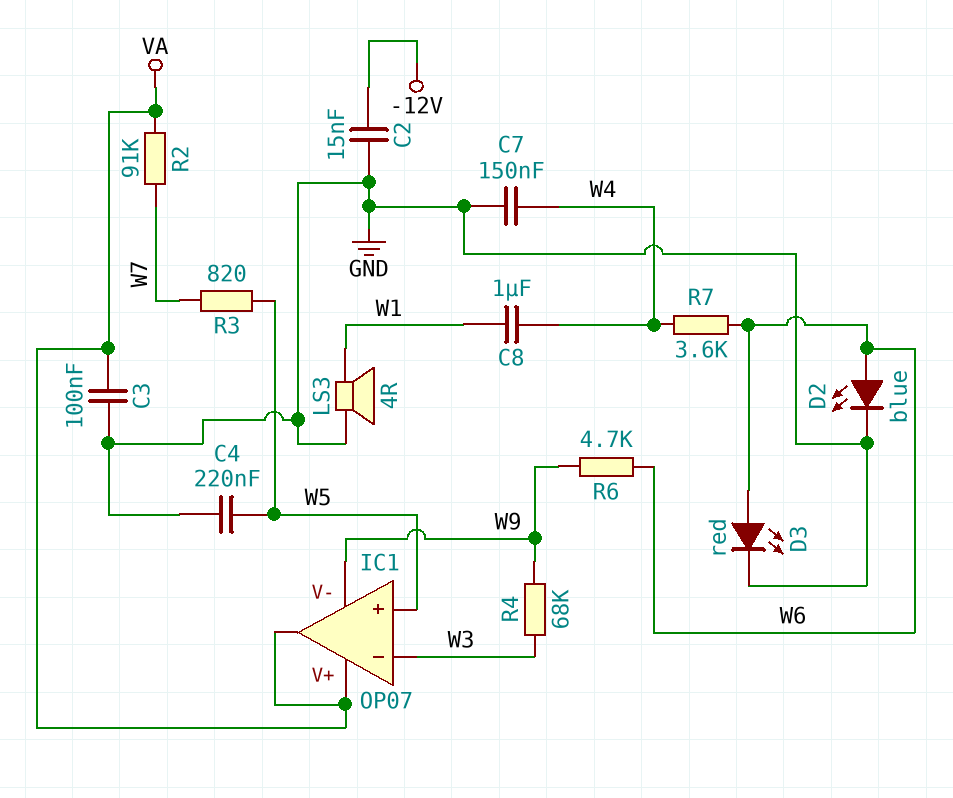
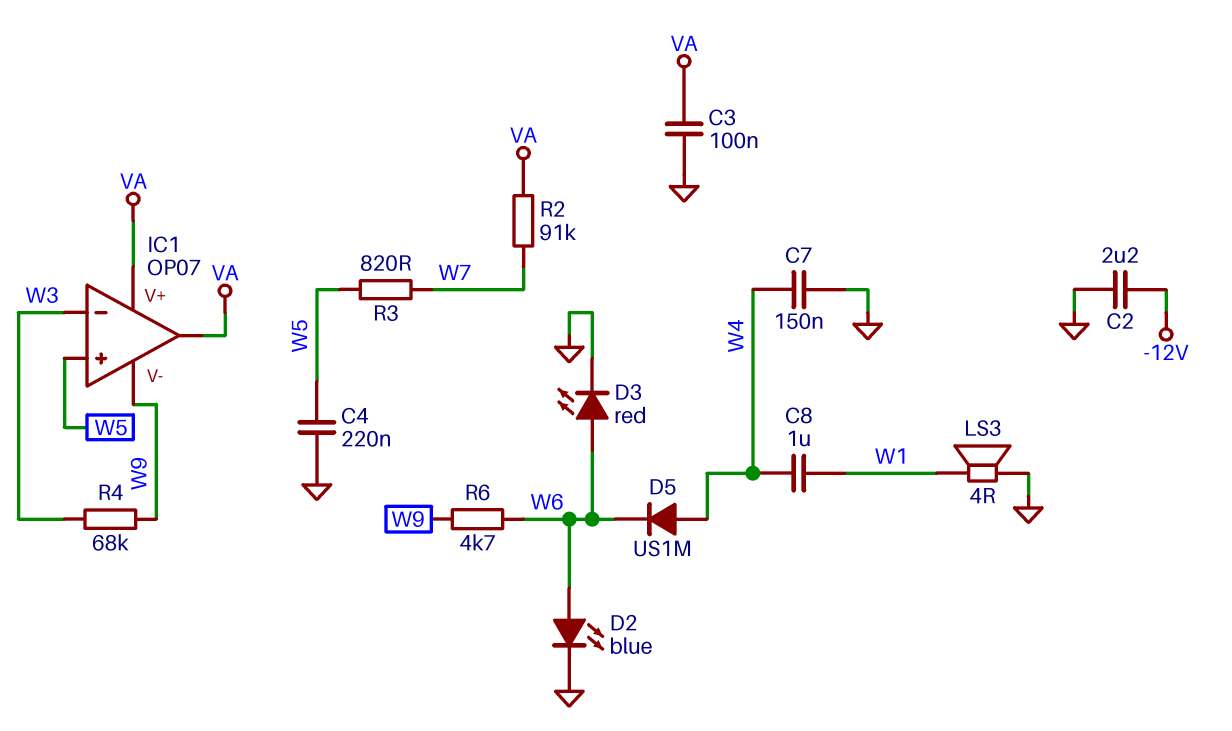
C2: 15nF (-12V, GND) -> 2.2uF (-12V, GND)
D5: none -> diode US1M (A W4, K W6)
R7: 3.6k (W4, W6) -> none

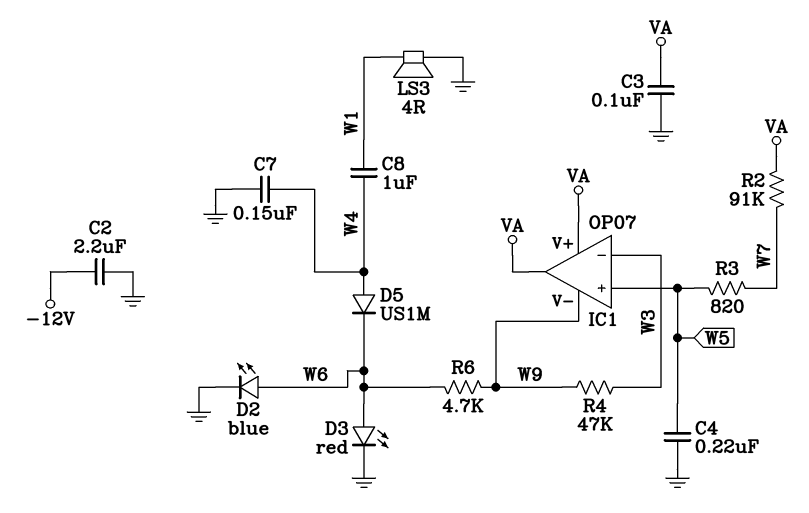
R4: 68k (W3, W9) -> 47k (W3, W9)

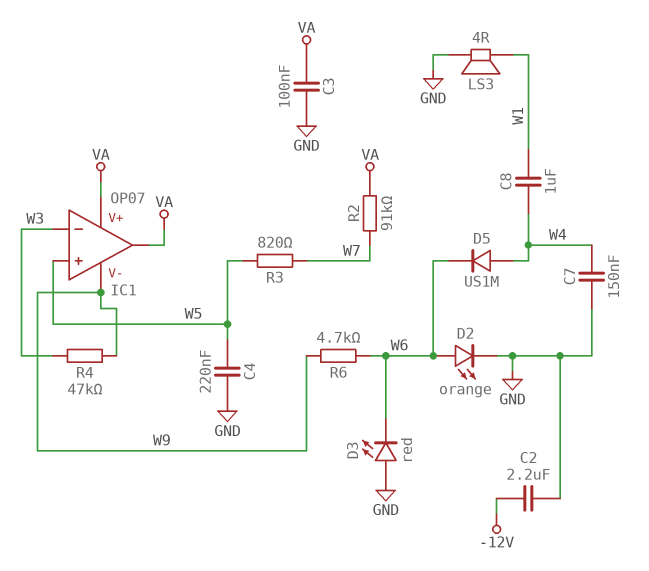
D2: LED blue (A W6, K GND) -> LED orange (A W6, K GND)
D3: LED red (A W6, K GND) -> LED red (A GND, K W6)

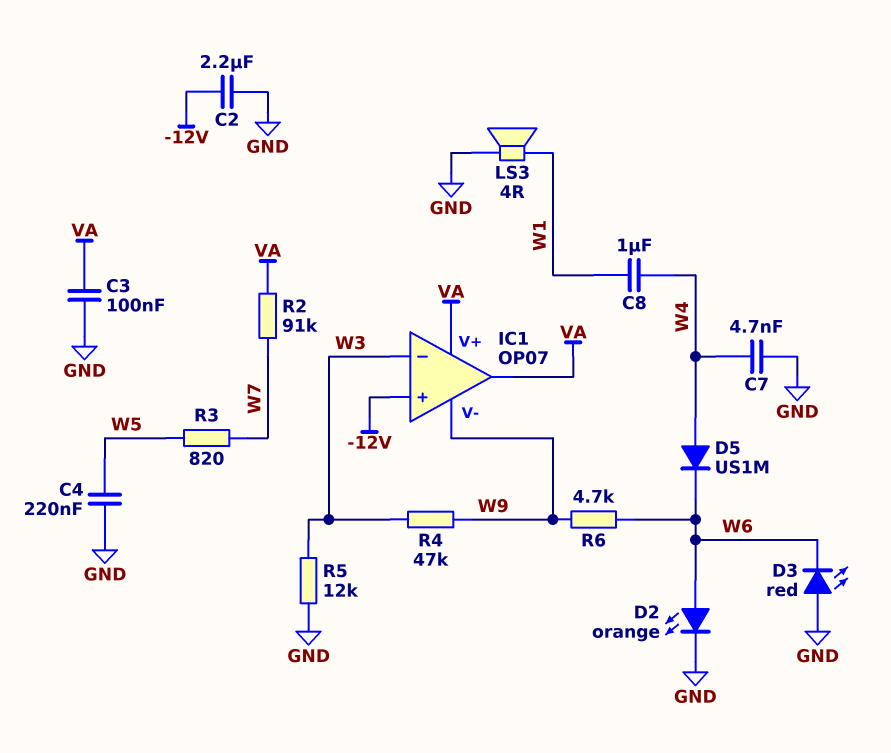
C7: 150nF (GND, W4) -> 4.7nF (GND, W4)
IC1 pin in+: W5 -> -12V
R5: none -> 12k (GND, W3)

